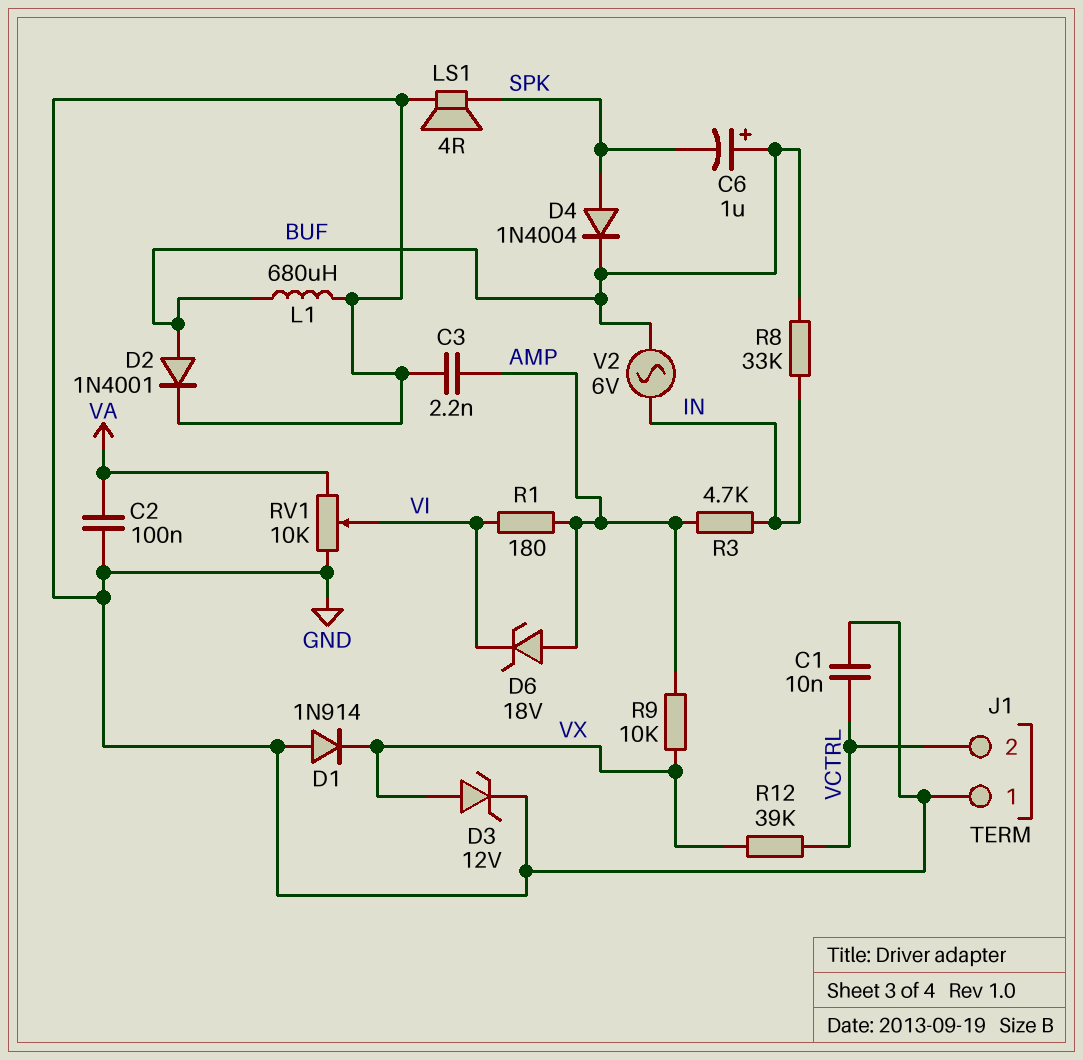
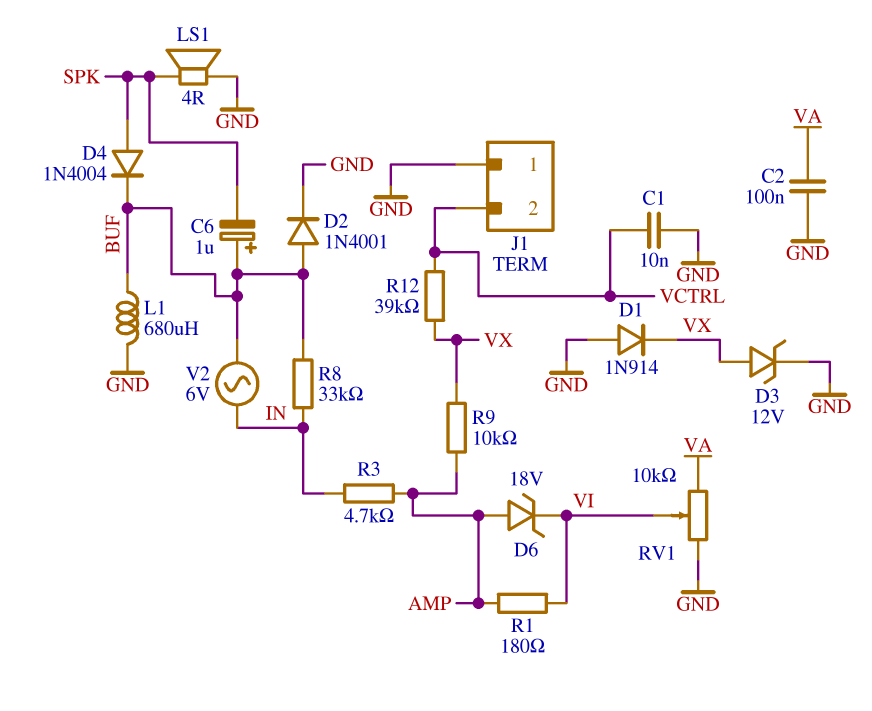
C3: 2.2nF (AMP, GND) -> none

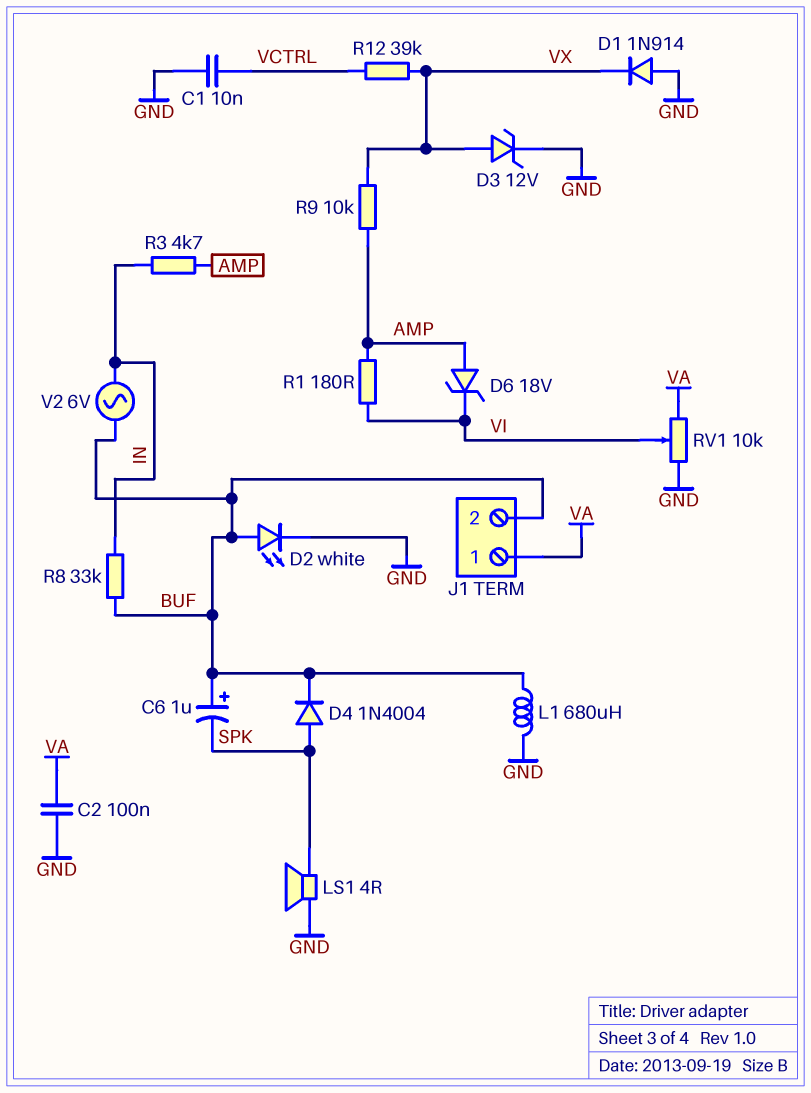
D2: diode 1N4001 (A BUF, K GND) -> LED white (A BUF, K GND)
J1 pin 1: GND -> VA
J1 pin 2: VCTRL -> BUF

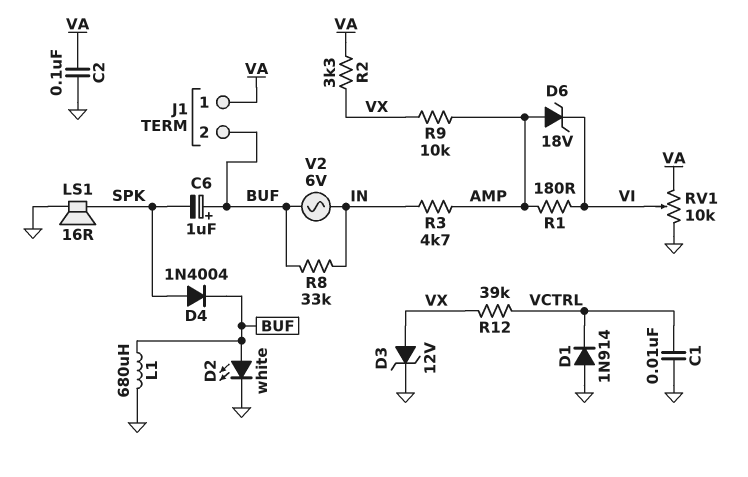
D1: diode 1N914 (A GND, K VX) -> diode 1N914 (A GND, K VCTRL)
LS1: speaker 4R (GND, SPK) -> speaker 16R (GND, SPK)
R2: none -> 3.3k (VA, VX)

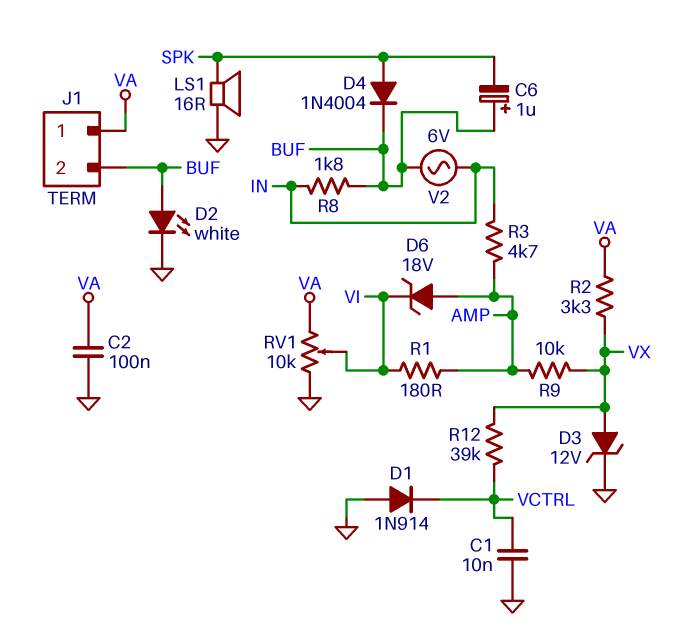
L1: 680uH (BUF, GND) -> none
R8: 33k (BUF, IN) -> 1.8k (BUF, IN)

